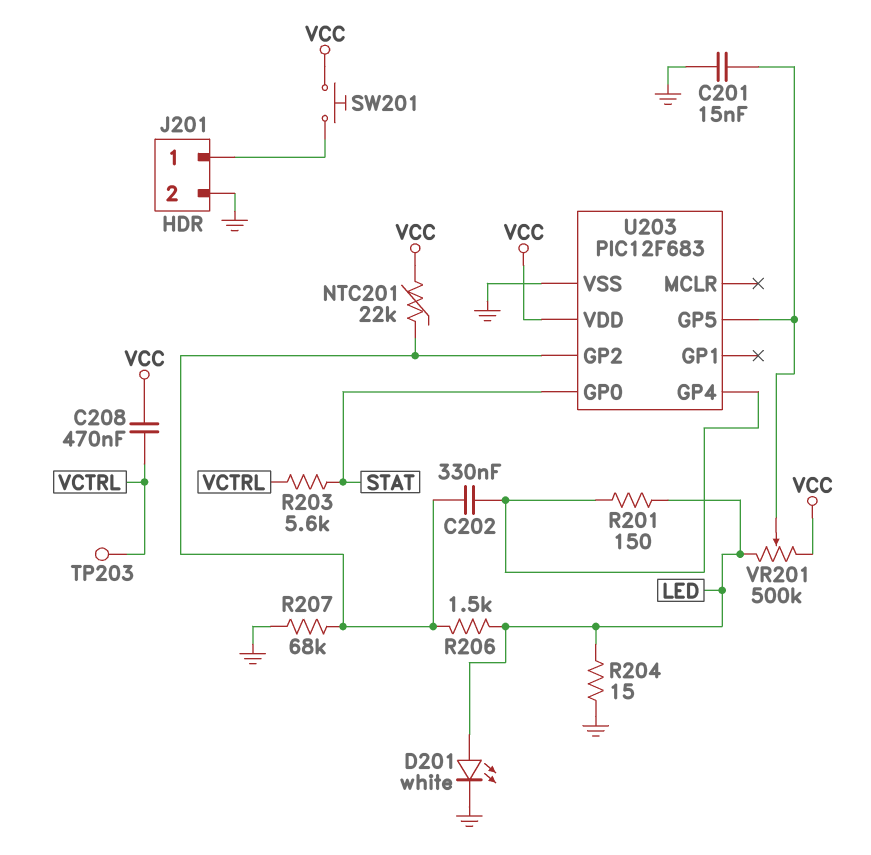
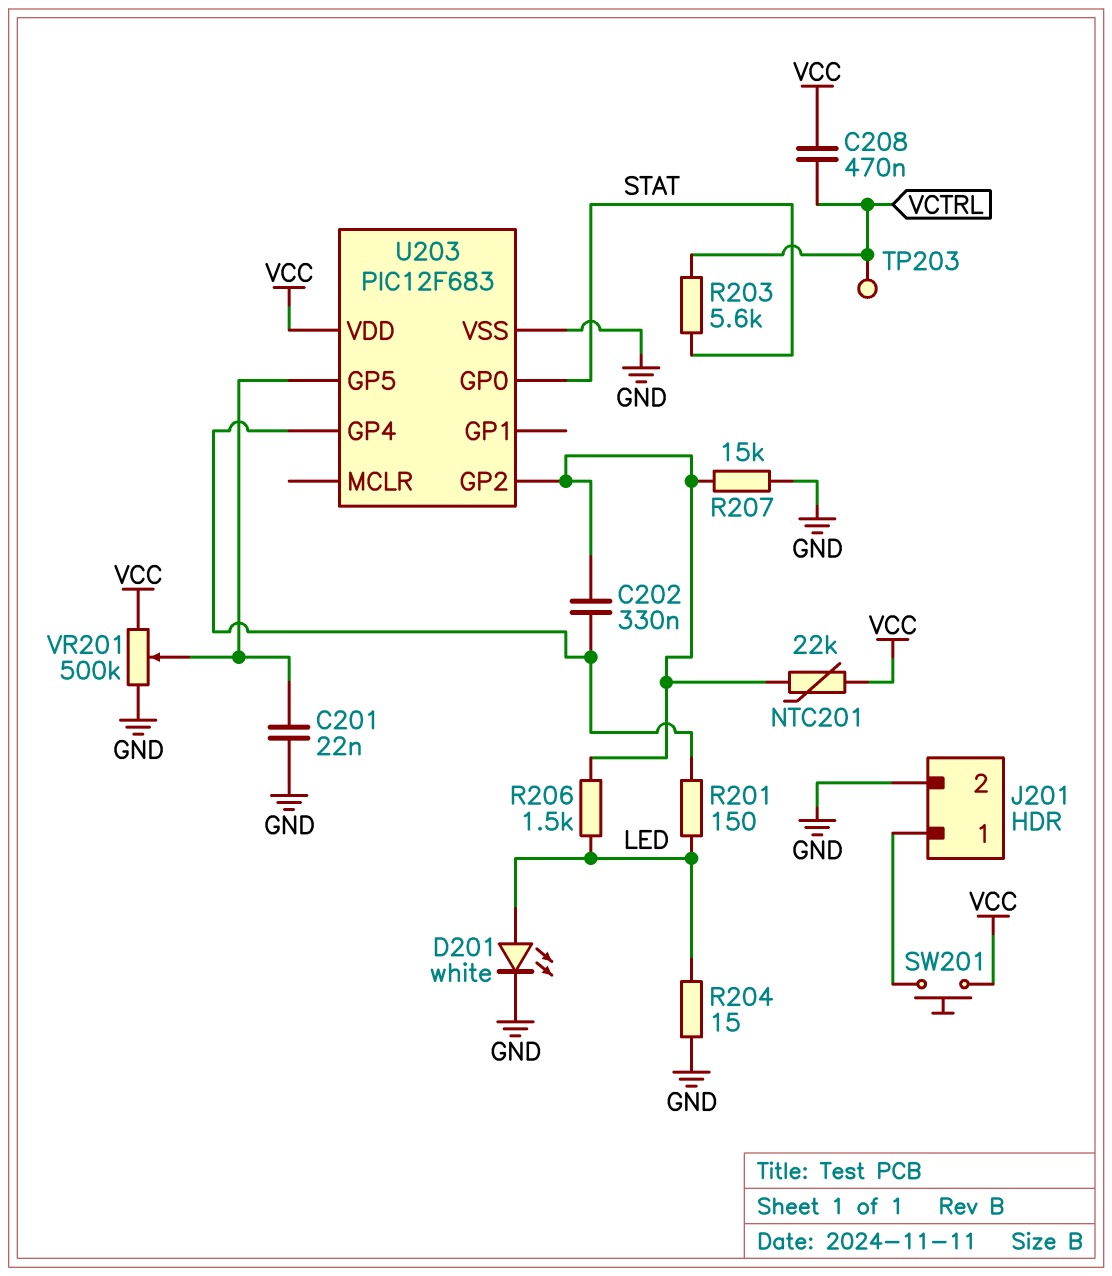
C201: 15nF (GND, U203/GP5) -> 22nF (GND, U203/GP5)
R207: 68k (GND, U203/GP2) -> 15k (GND, U203/GP2)
VR201: 500k (LED, VCC, wiper U203/GP5) -> 500k (GND, VCC, wiper U203/GP5)

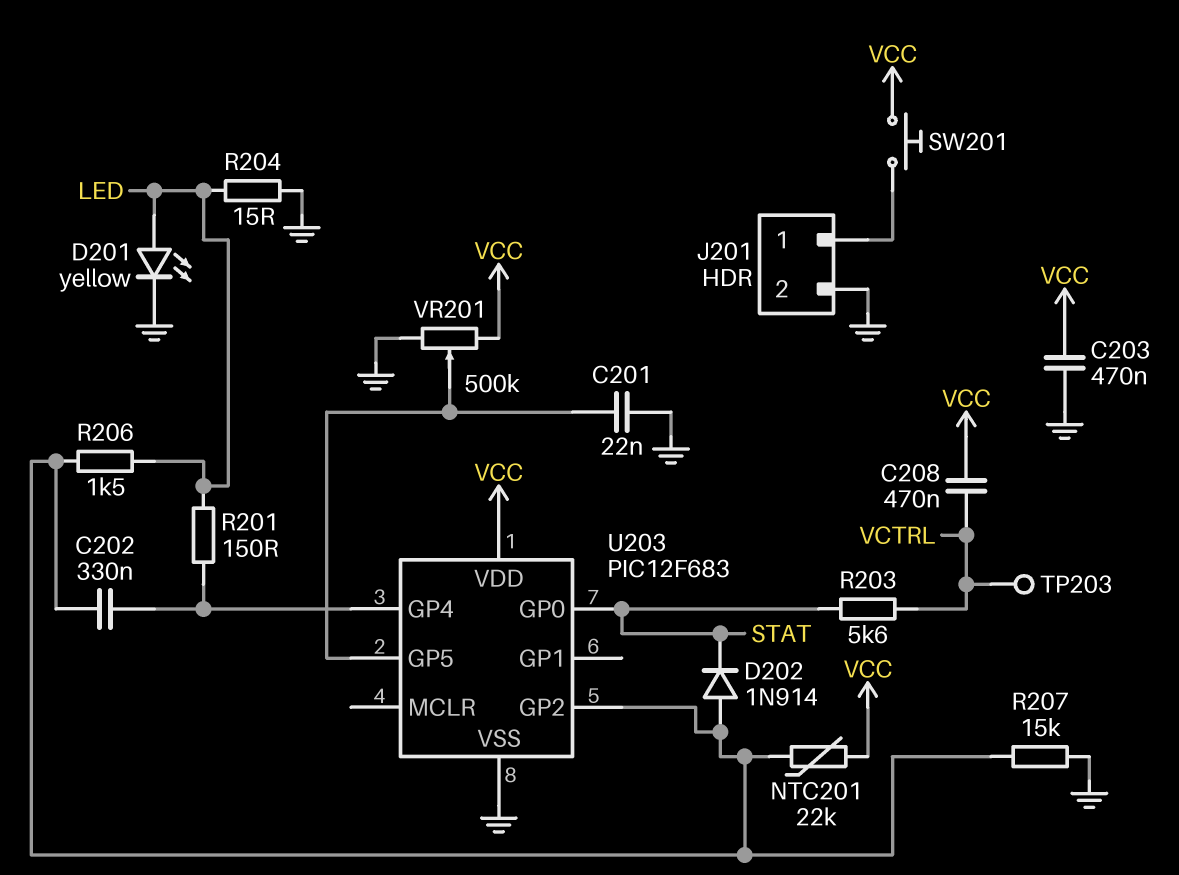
C203: none -> 470nF (GND, VCC)
D201: LED white (A LED, K GND) -> LED yellow (A LED, K GND)
D202: none -> diode 1N914 (A U203/GP2, K STAT)

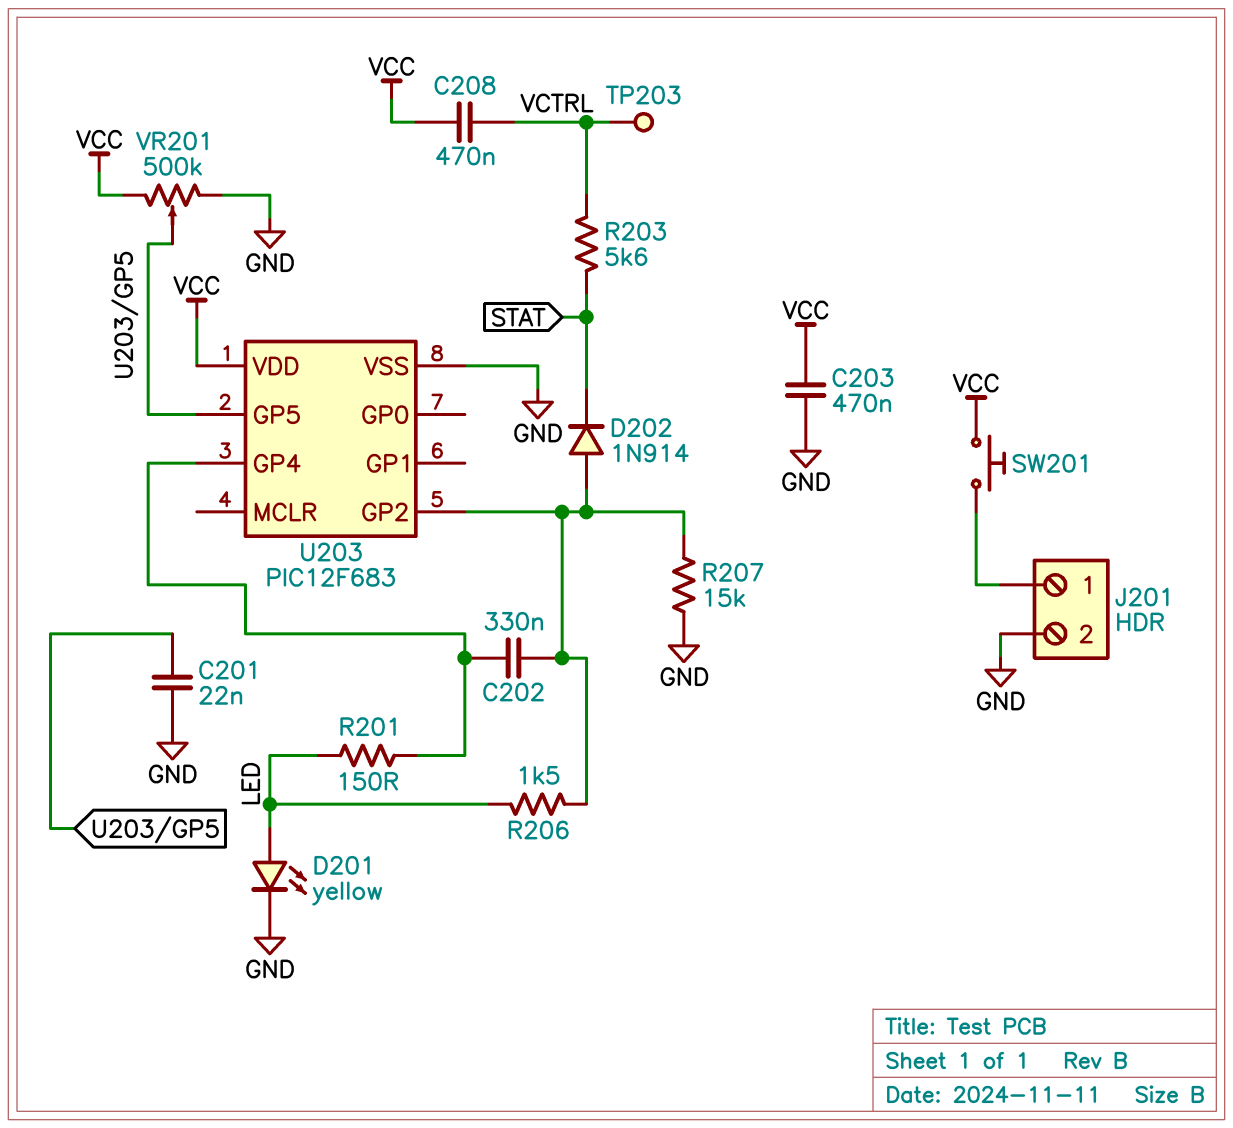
NTC201: 22k (U203/GP2, VCC) -> none
R204: 15 (GND, LED) -> none
U203 pin GP0: STAT -> none

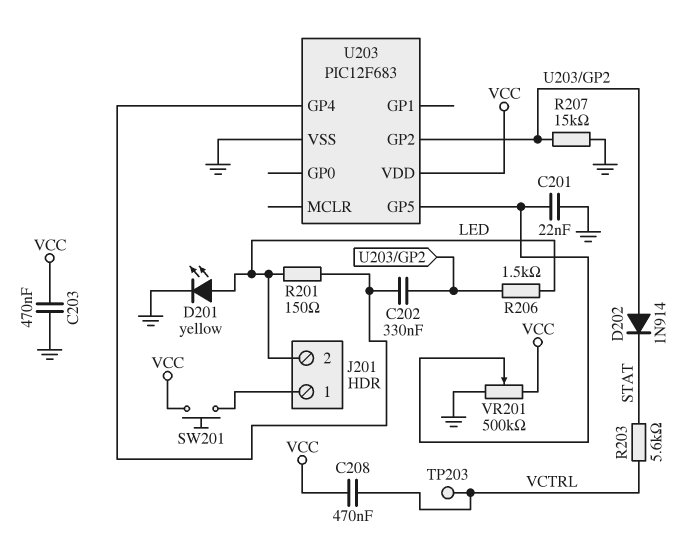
J201 pin 2: GND -> LED

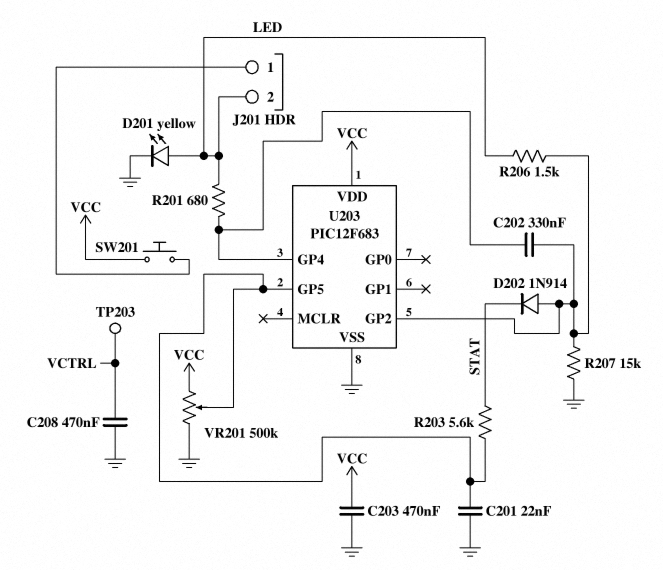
C208: 470nF (VCC, VCTRL) -> 470nF (GND, VCTRL)
R201: 150 (LED, U203/GP4) -> 680 (LED, U203/GP4)
R203: 5.6k (STAT, VCTRL) -> 5.6k (STAT, U203/GP5)

